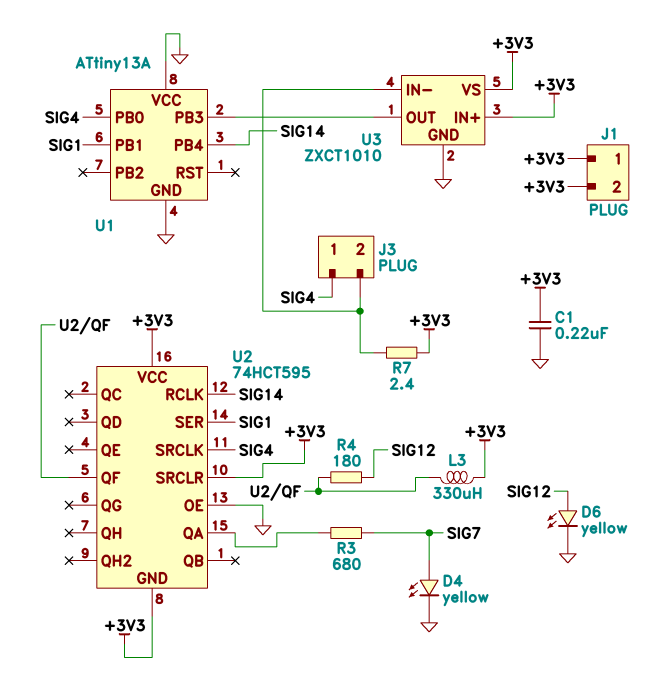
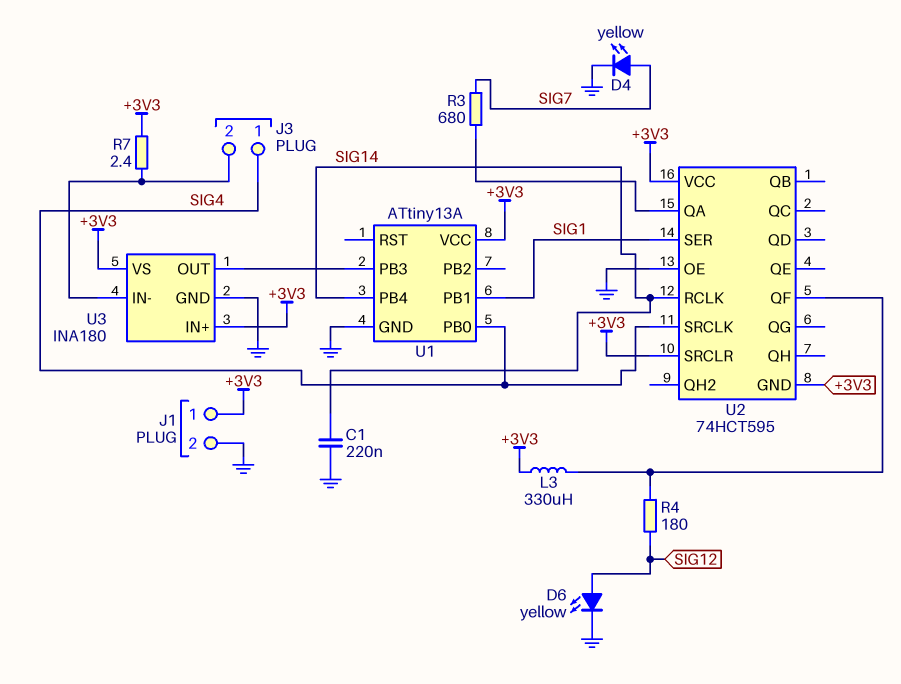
C1: 220nF (+3V3, GND) -> 220nF (GND, SIG14)
J1 pin 2: +3V3 -> GND
U1 pin VCC: GND -> +3V3
U3: ZXCT1010 -> INA180

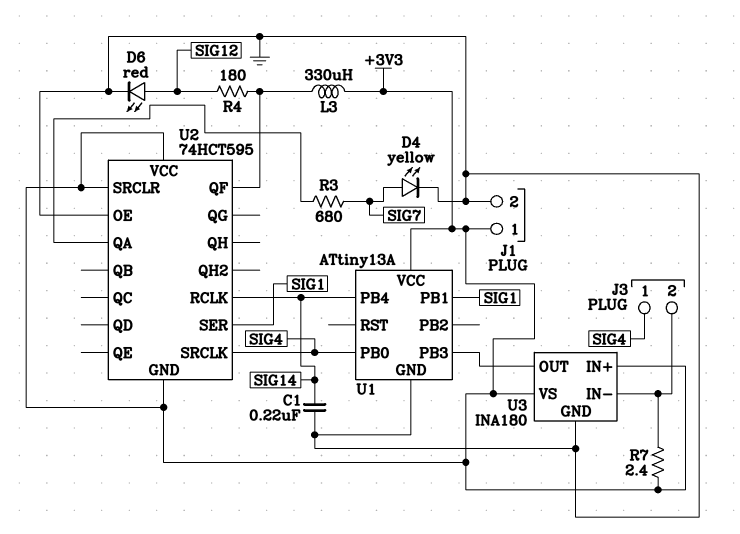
D6: LED yellow (A SIG12, K GND) -> LED red (A SIG12, K GND)

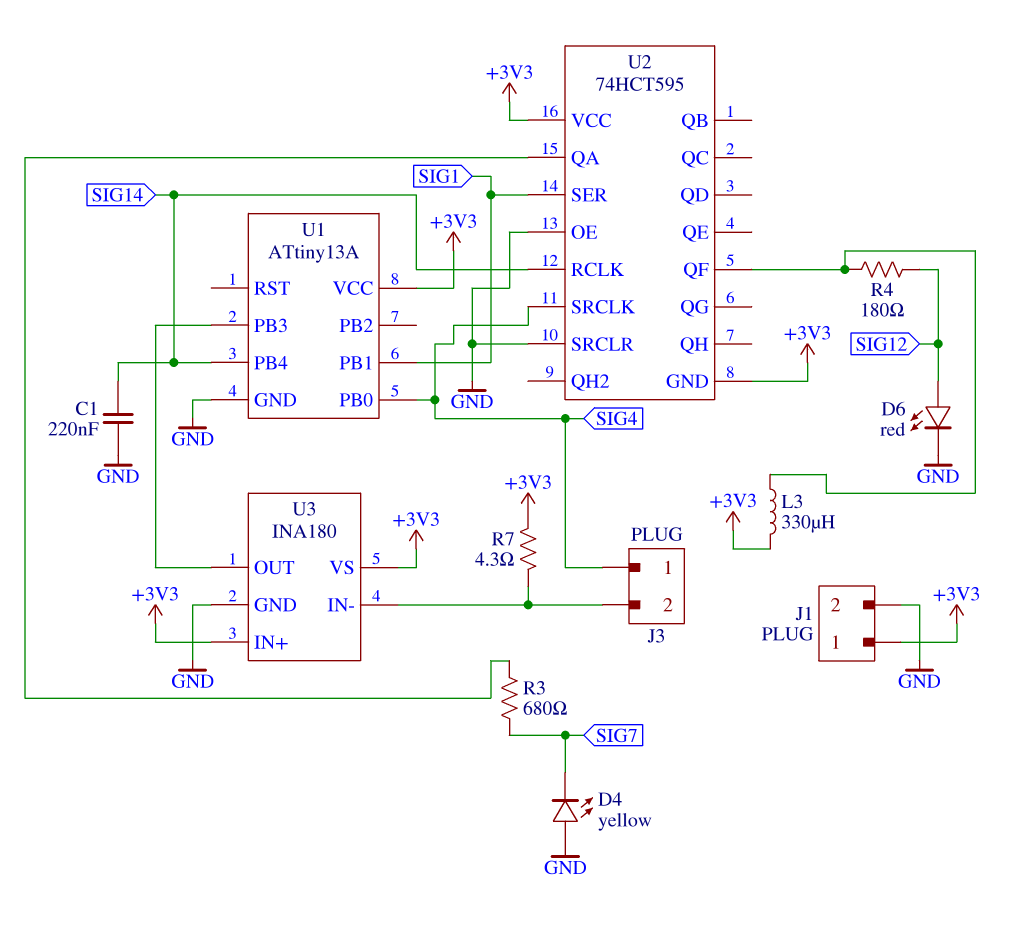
D4: LED yellow (A SIG7, K GND) -> LED yellow (A GND, K SIG7)
R7: 2.4 (+3V3, J3/2) -> 4.3 (+3V3, J3/2)
U2 pin SRCLR: +3V3 -> GND

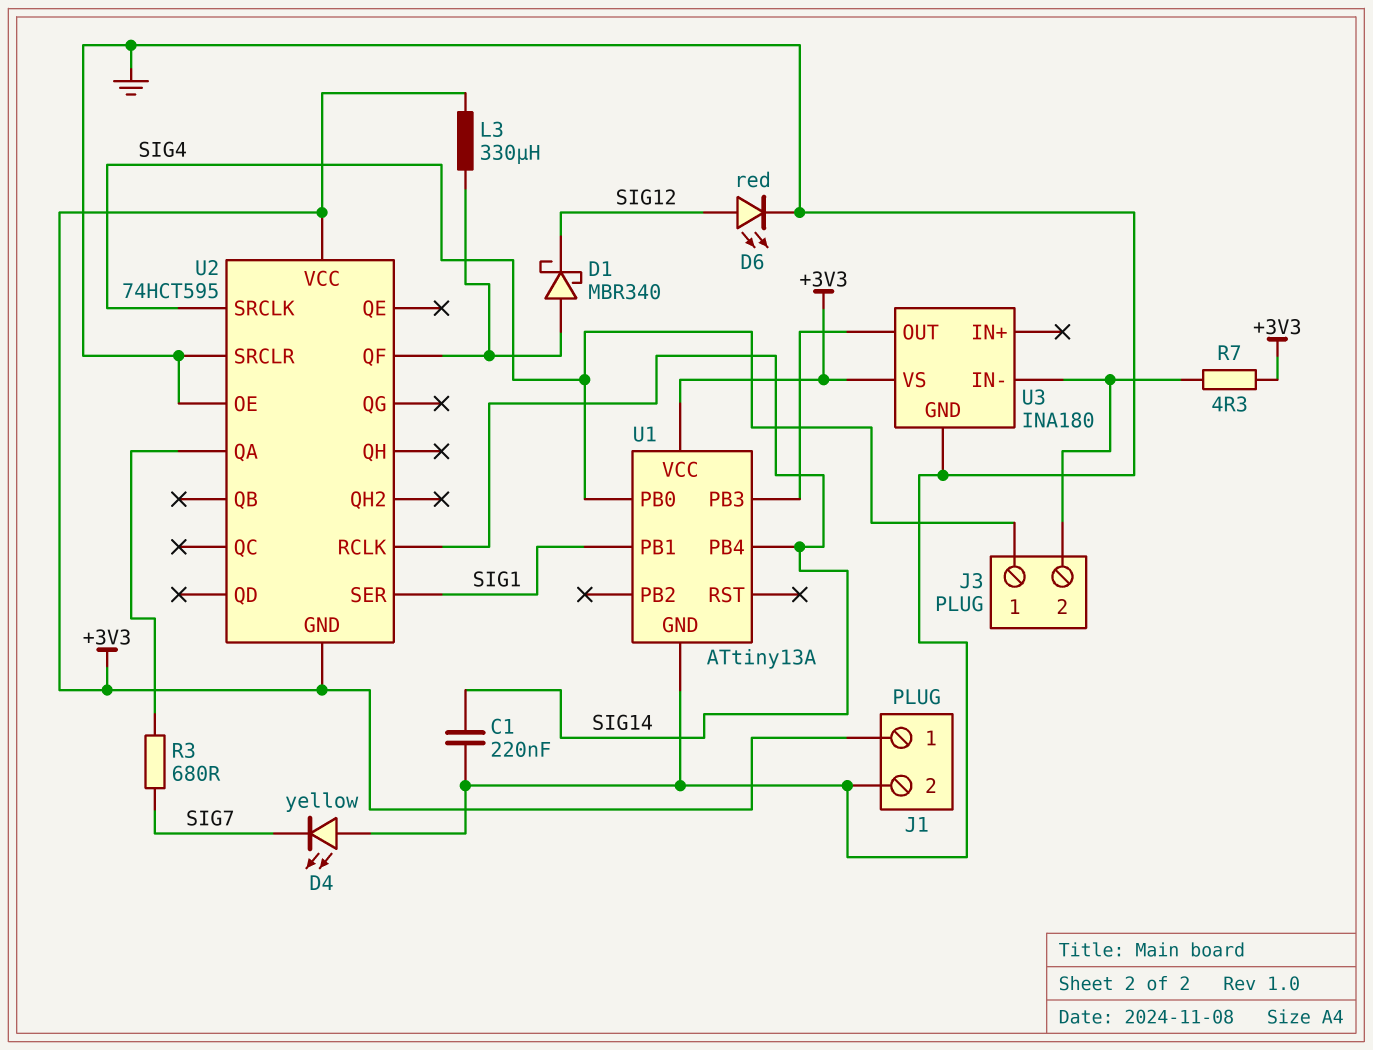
D1: none -> schottky MBR340 (A U2/QF, K SIG12)
R4: 180 (SIG12, U2/QF) -> none
U3 pin IN+: +3V3 -> none

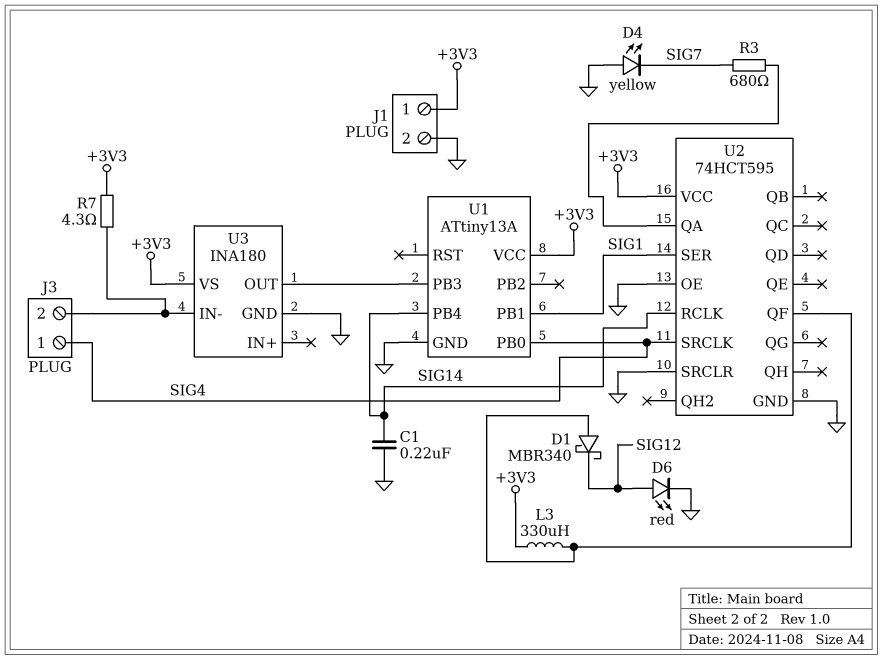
U2 pin GND: +3V3 -> GND

